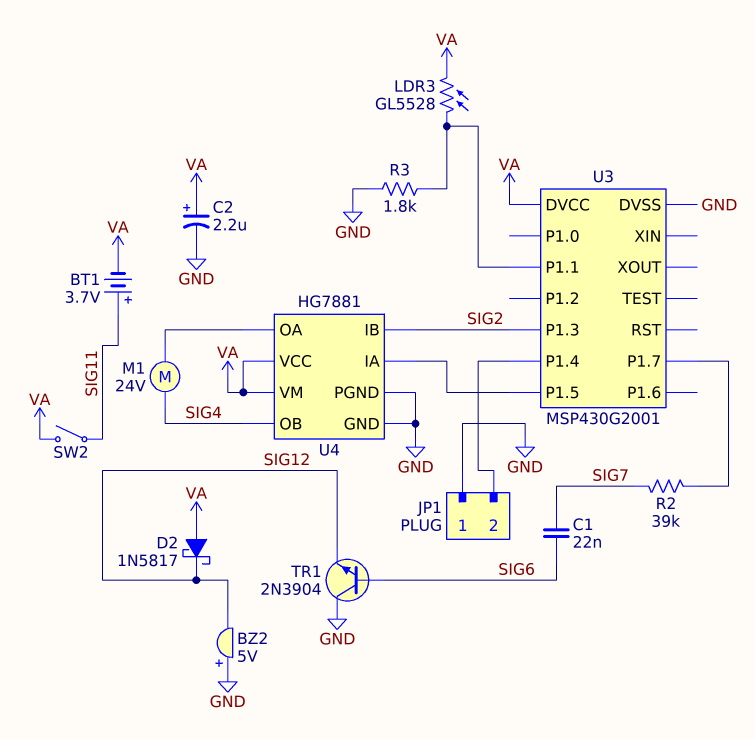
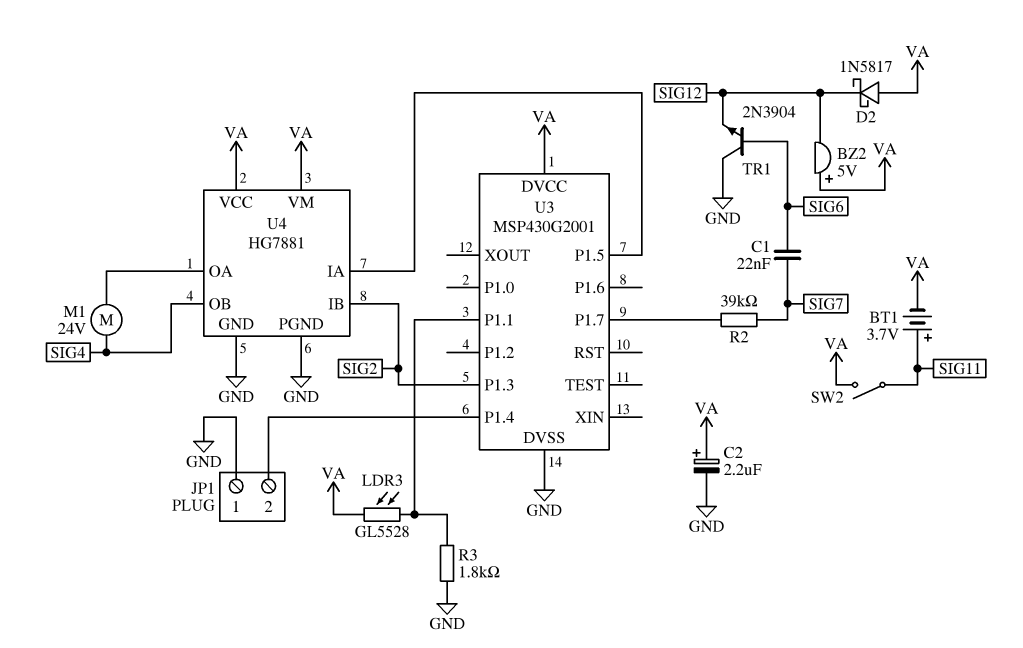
BZ2: buzzer 5V (plus GND, minus SIG12) -> buzzer 5V (plus VA, minus SIG12)

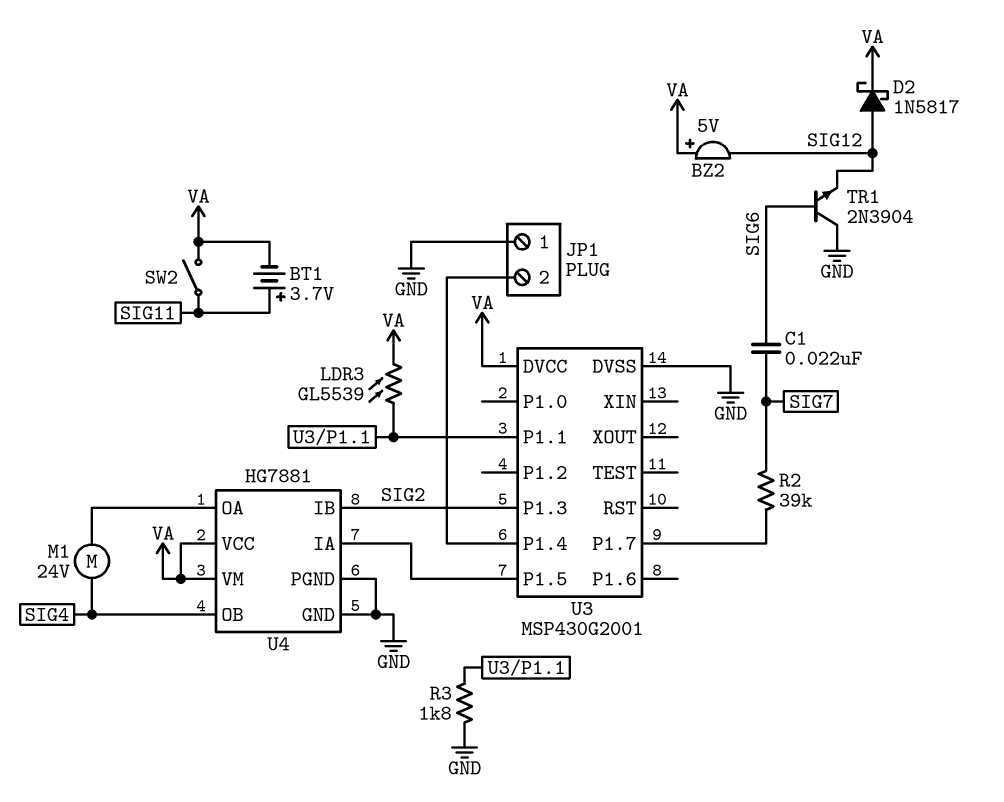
C2: 2.2uF (plus VA, minus GND) -> none
D2: schottky 1N5817 (A VA, K SIG12) -> schottky 1N5817 (A SIG12, K VA)
LDR3: GL5528 (U3/P1.1, VA) -> GL5539 (U3/P1.1, VA)

